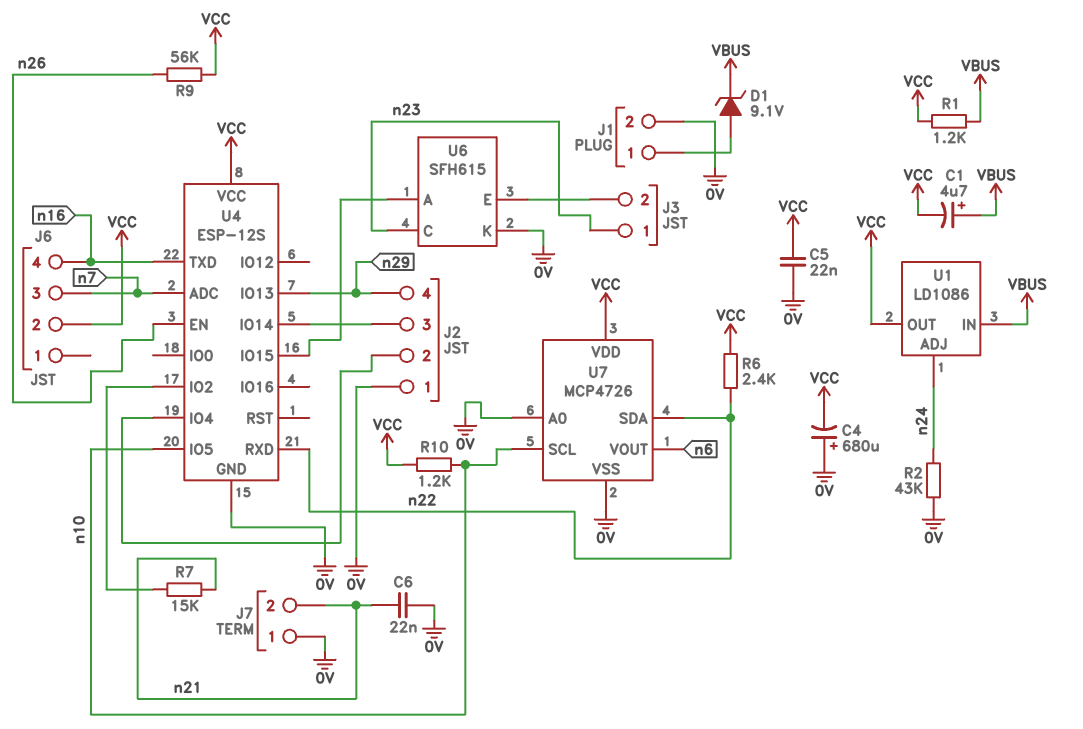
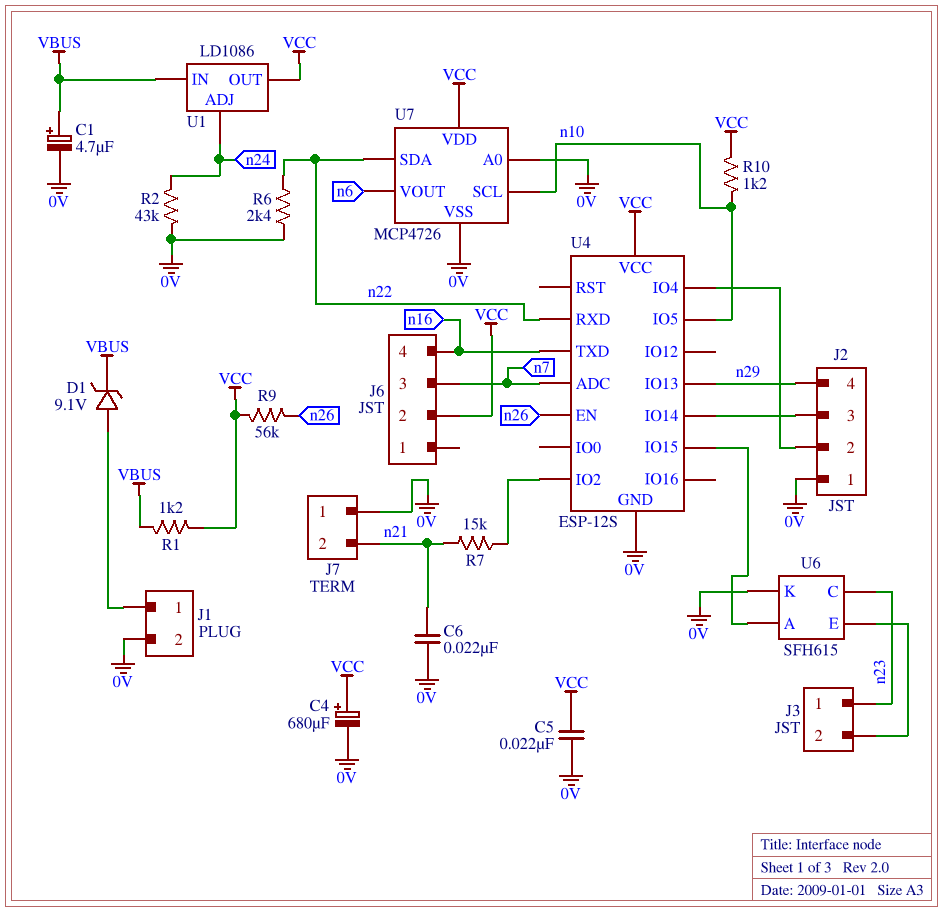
C1: 4.7uF (plus VBUS, minus VCC) -> 4.7uF (plus VBUS, minus 0V)
C4: 680uF (plus 0V, minus VCC) -> 680uF (plus VCC, minus 0V)
R6: 2.4k (VCC, n22) -> 2.4k (0V, n22)

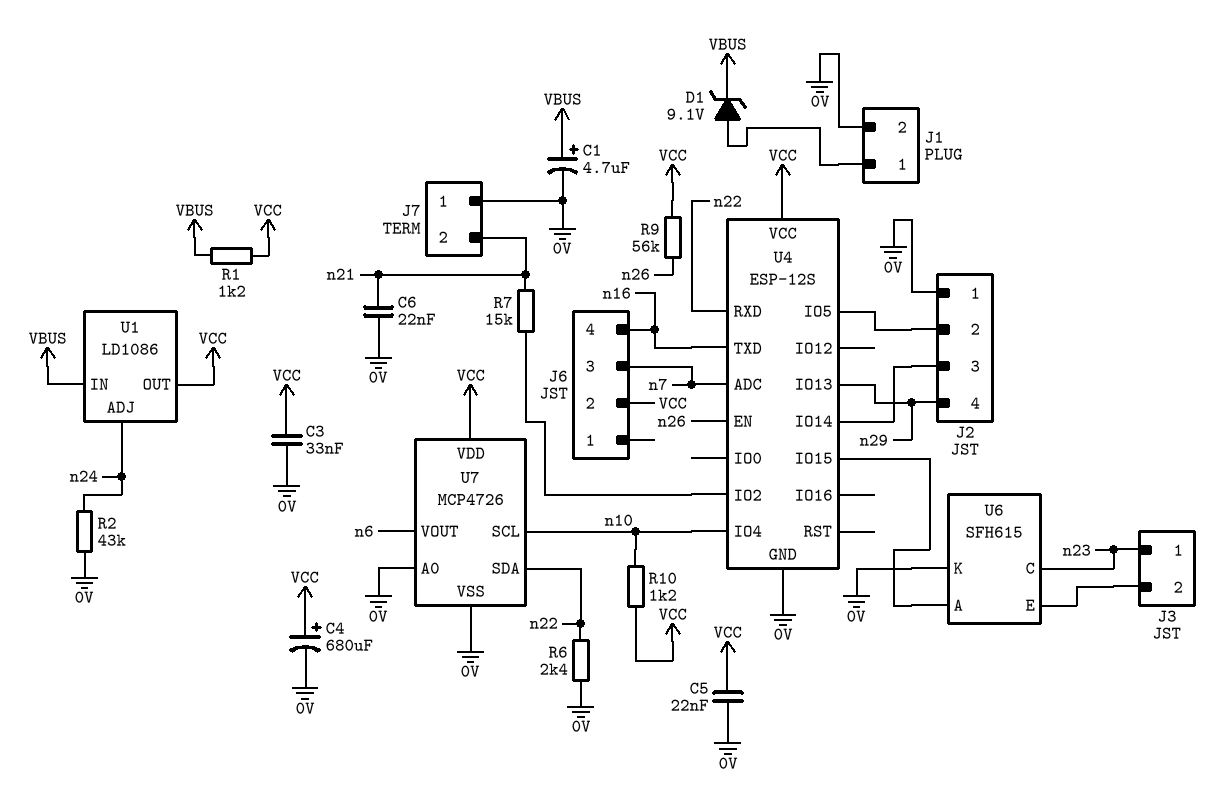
C3: none -> 33nF (0V, VCC)
U4 pin IO4: J2/2 -> n10
U4 pin IO5: n10 -> J2/2

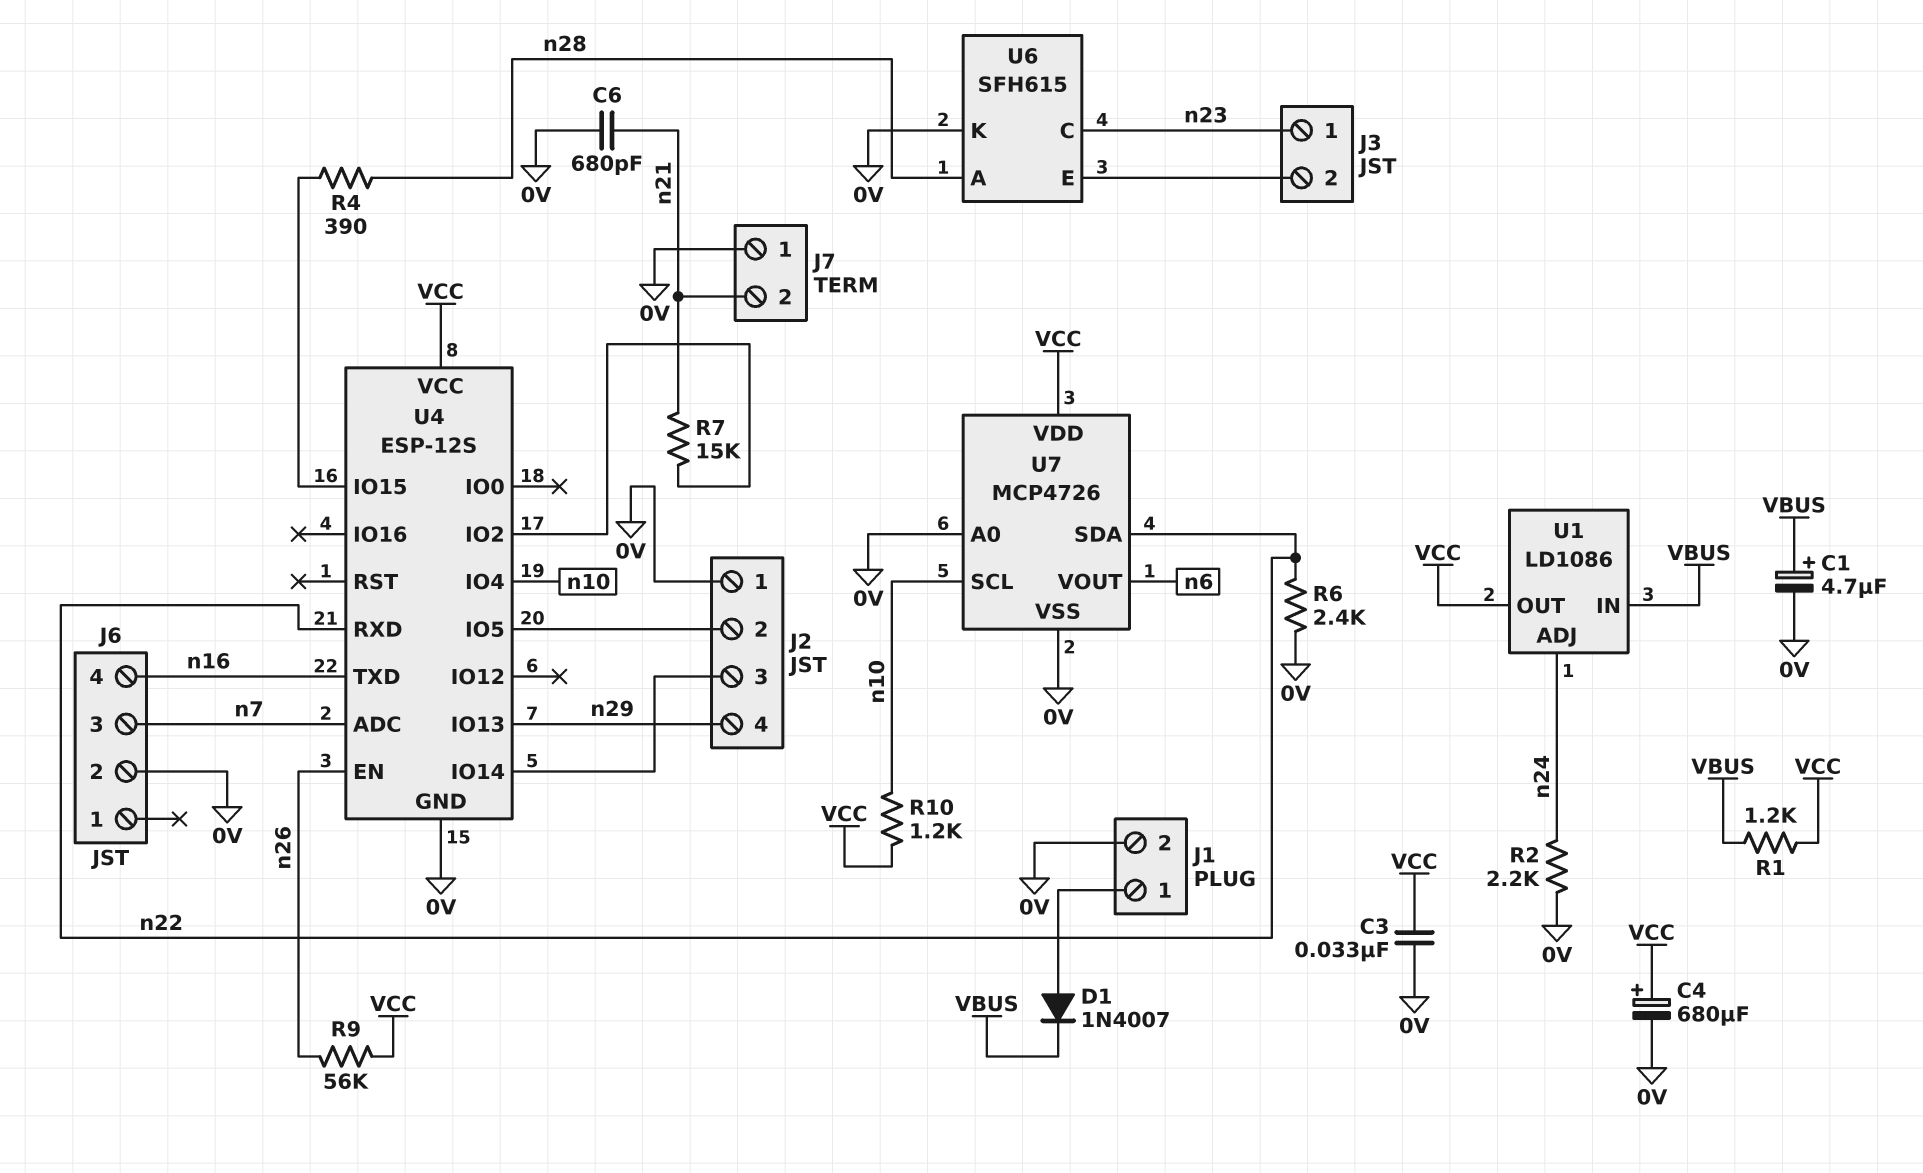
C5: 22nF (0V, VCC) -> none
C6: 22nF (0V, n21) -> 680pF (0V, n21)
D1: zener 9.1V (A J1/1, K VBUS) -> diode 1N4007 (A J1/1, K VBUS)
J6 pin 2: VCC -> 0V
R2: 43k (0V, n24) -> 2.2k (0V, n24)
R4: none -> 390 (U4/IO15, n28)
U6 pin A: U4/IO15 -> n28

